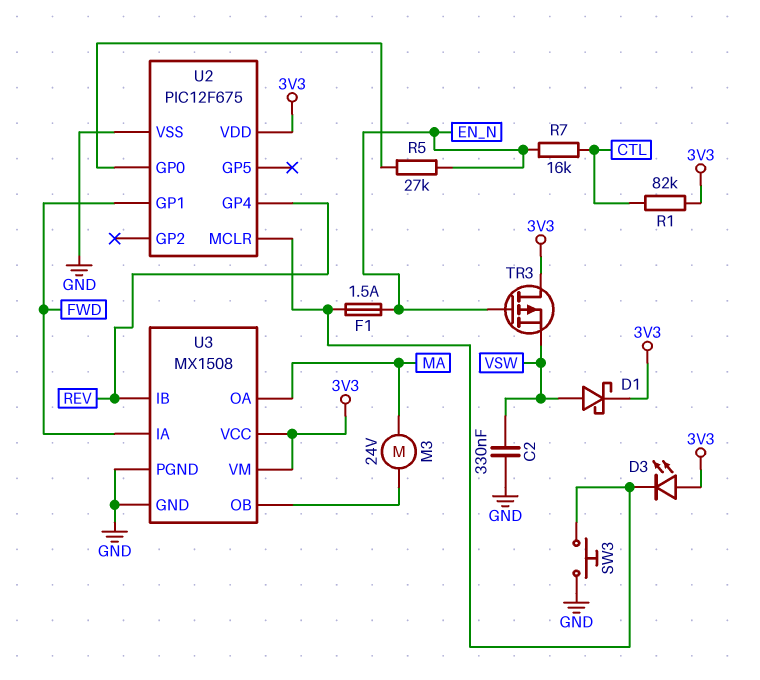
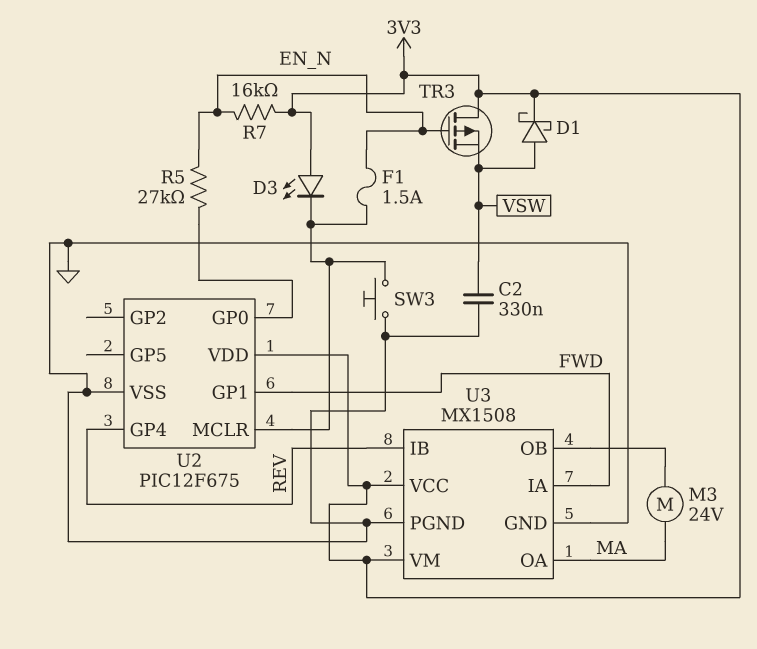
R1: 82k (3V3, CTL) -> none
R7: 16k (CTL, EN_N) -> 16k (3V3, EN_N)

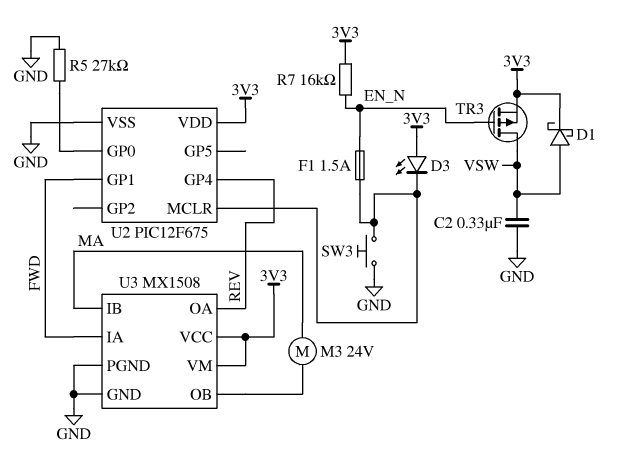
R5: 27k (EN_N, U2/GP0) -> 27k (GND, U2/GP0)
TR3: PMOS (G EN_N, D 3V3, S VSW) -> PMOS (G EN_N, D VSW, S 3V3)
U3 pin IB: REV -> MA
U3 pin OA: MA -> REV

